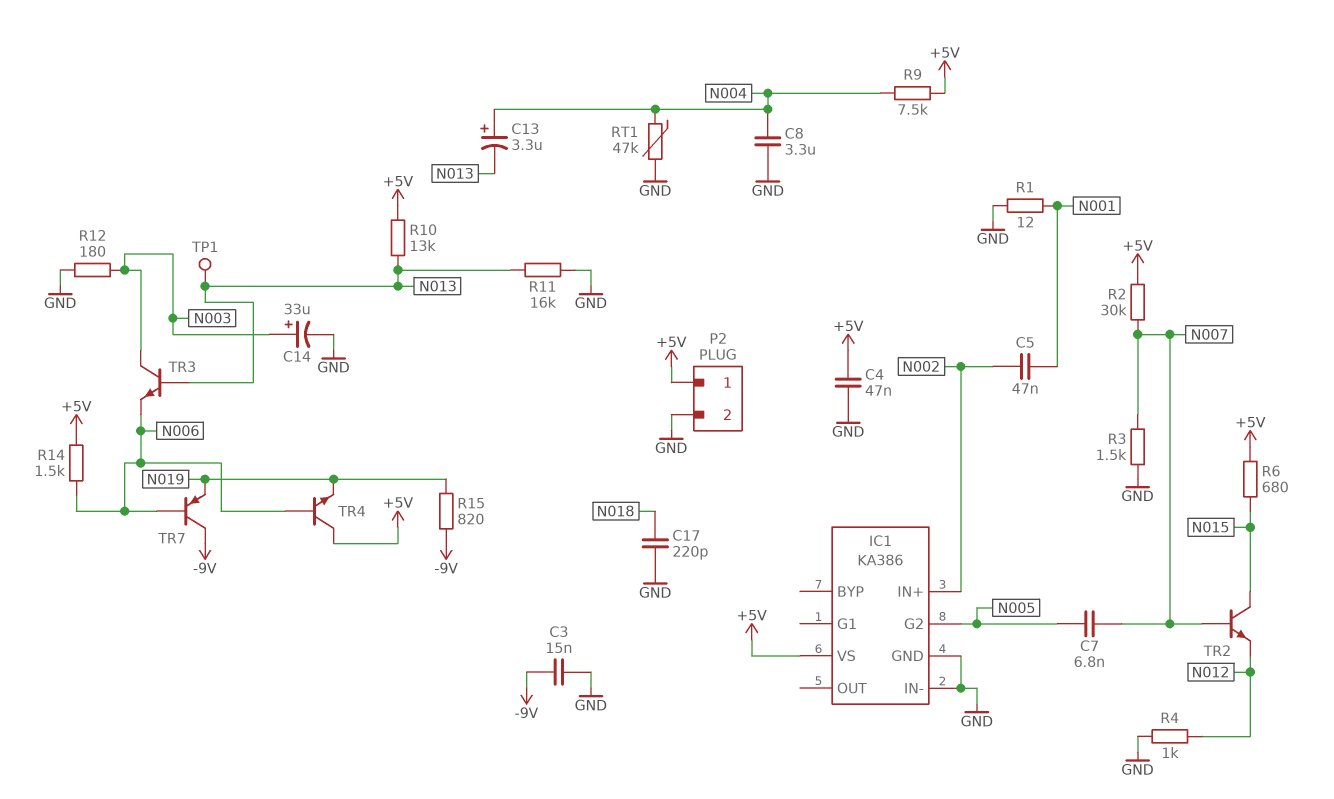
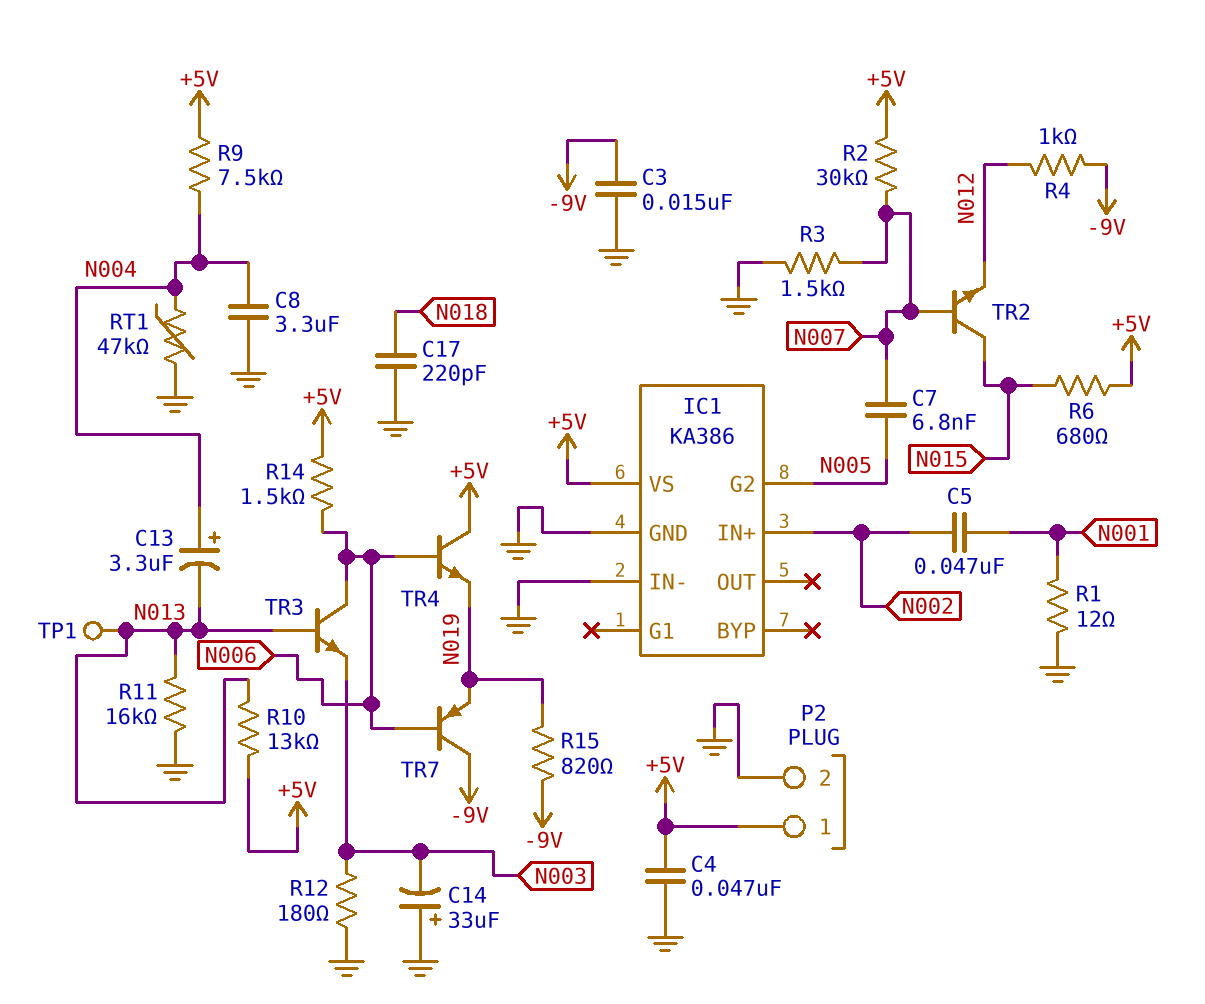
C14: 33uF (plus N003, minus GND) -> 33uF (plus GND, minus N003)
R4: 1k (GND, N012) -> 1k (-9V, N012)
TR3: NPN (B N013, C N003, E N006) -> NPN (B N013, C N006, E N003)

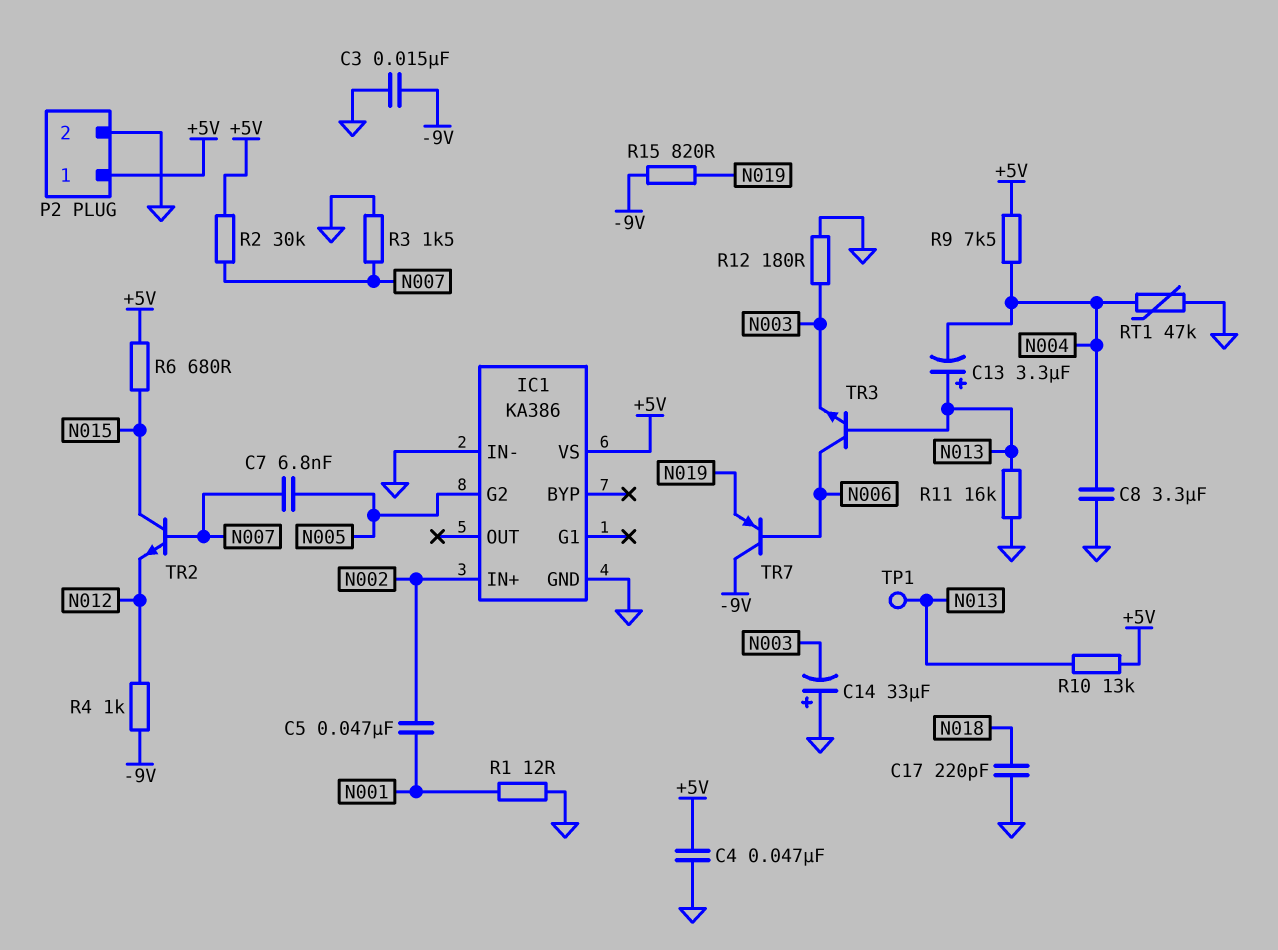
C13: 3.3uF (plus N004, minus N013) -> 3.3uF (plus N013, minus N004)
R14: 1.5k (+5V, N006) -> none
TR4: NPN (B N006, C +5V, E N019) -> none

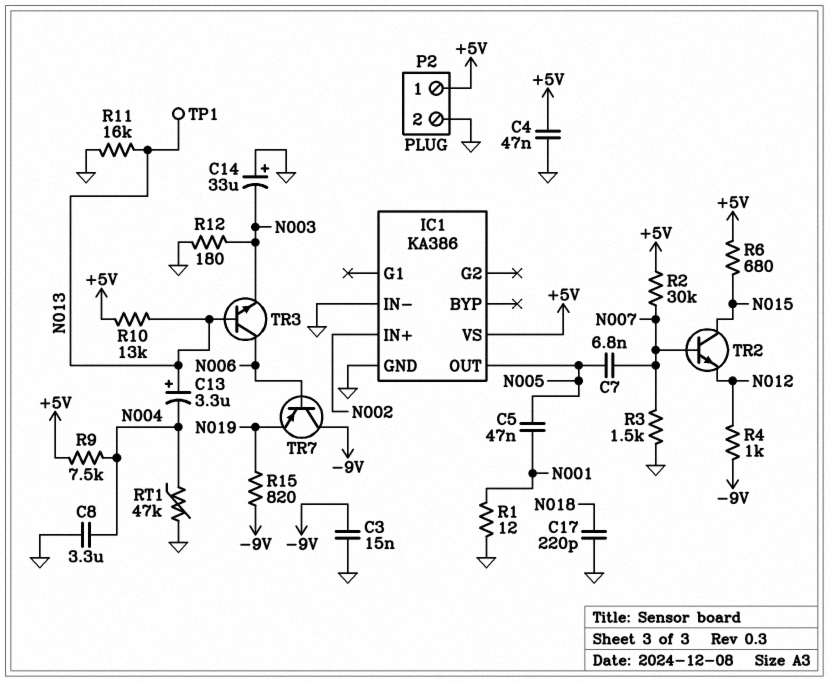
C5: 47nF (N001, N002) -> 47nF (N001, N005)
IC1 pin G2: N005 -> none
IC1 pin OUT: none -> N005

